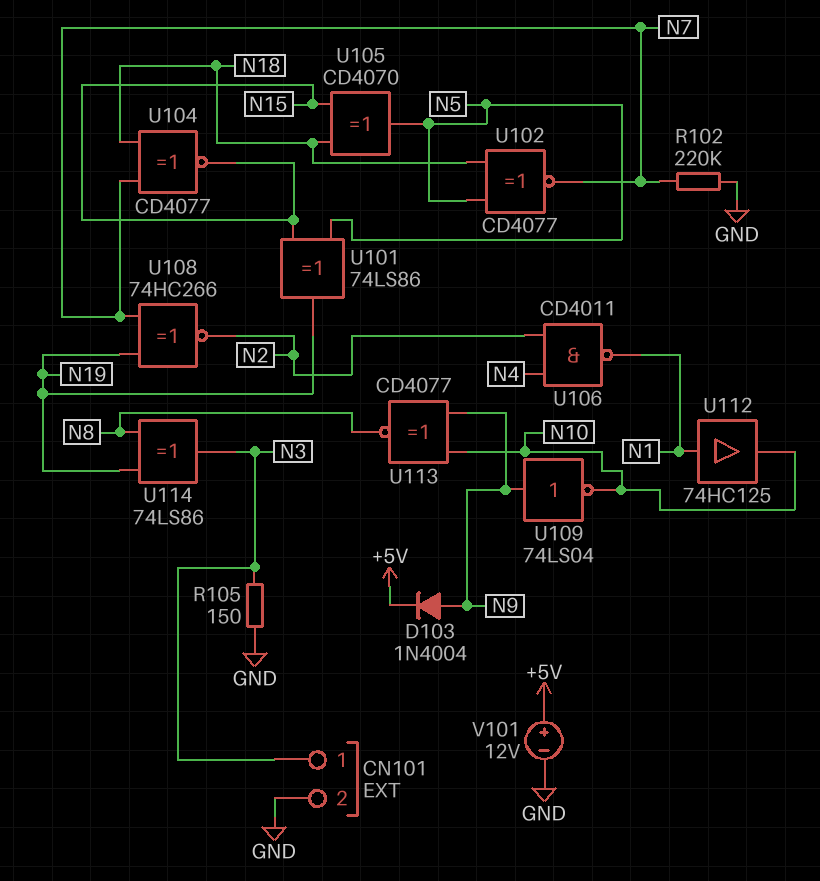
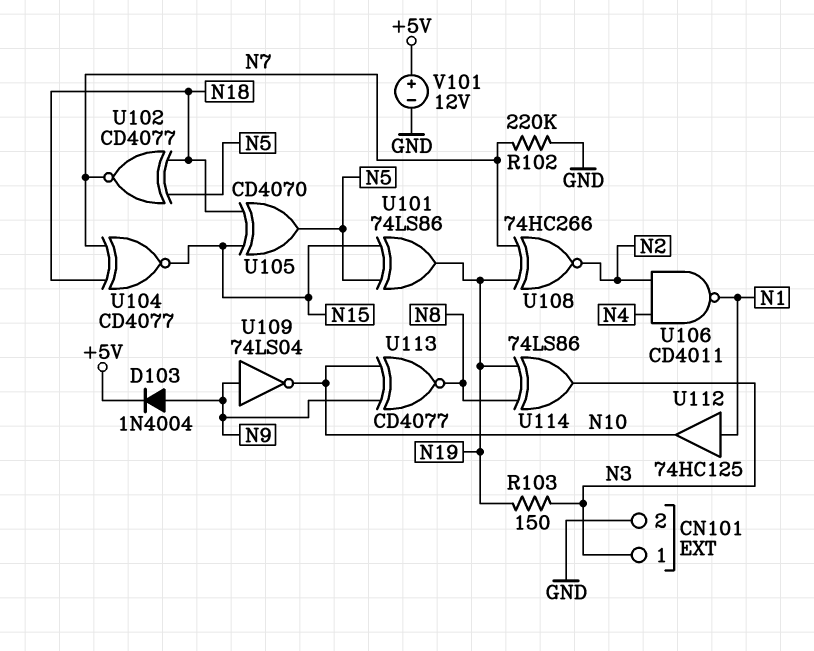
R103: none -> 150 (N3, N19)
R105: 150 (GND, N3) -> none

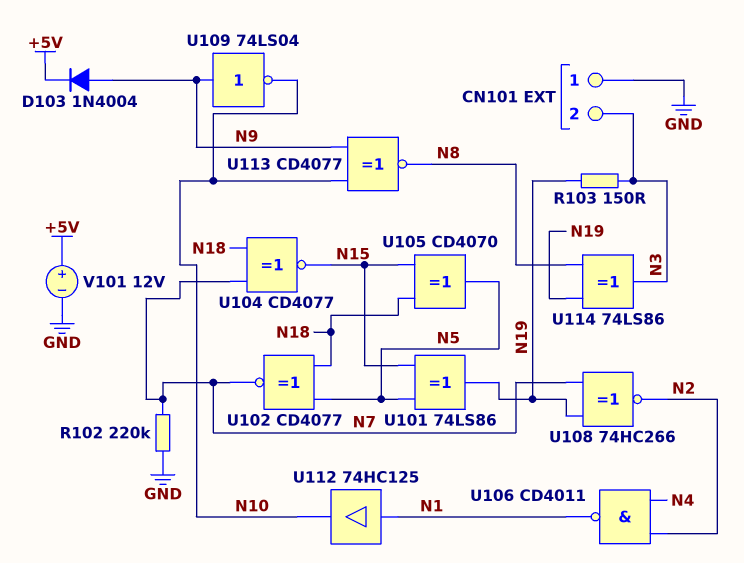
CN101 pin 1: N3 -> GND
CN101 pin 2: GND -> N3

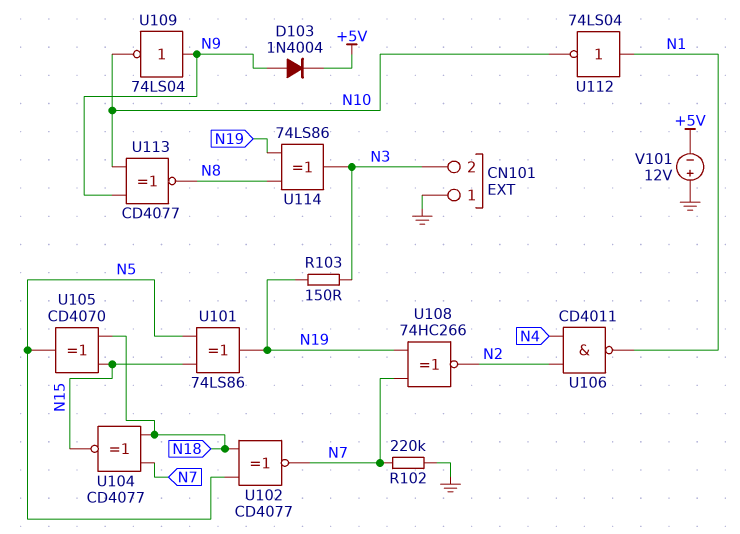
U112: buffer 74HC125 (in N1, out N10) -> NOT 74LS04 (in N1, out N10)
V101: 12V (plus +5V, minus GND) -> 12V (plus GND, minus +5V)

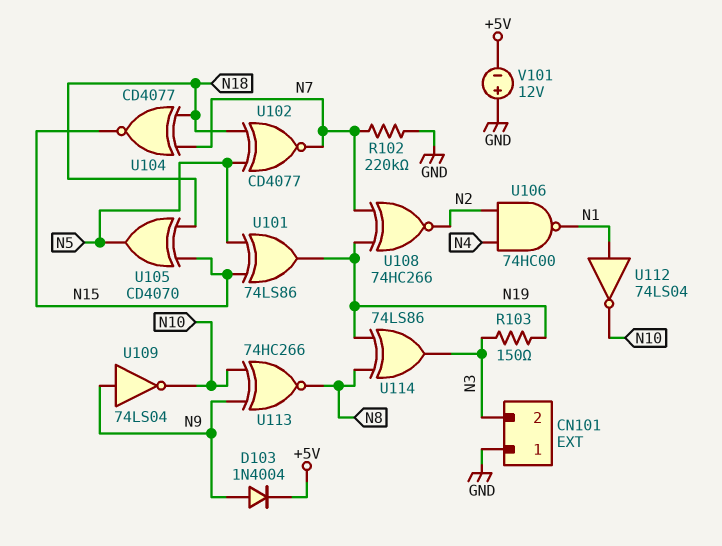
U106: NAND CD4011 (in N2, in N4, out N1) -> NAND 74HC00 (in N2, in N4, out N1)
U113: XNOR CD4077 (in N9, in N10, out N8) -> XNOR 74HC266 (in N9, in N10, out N8)

